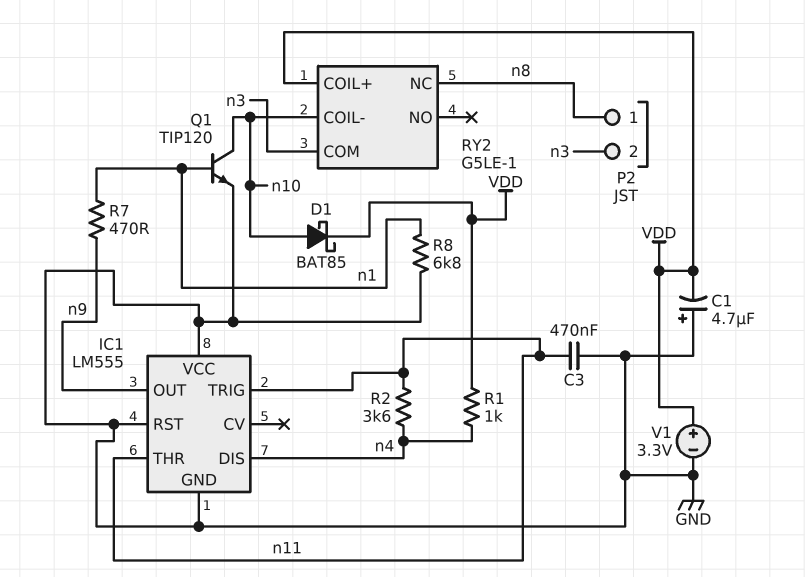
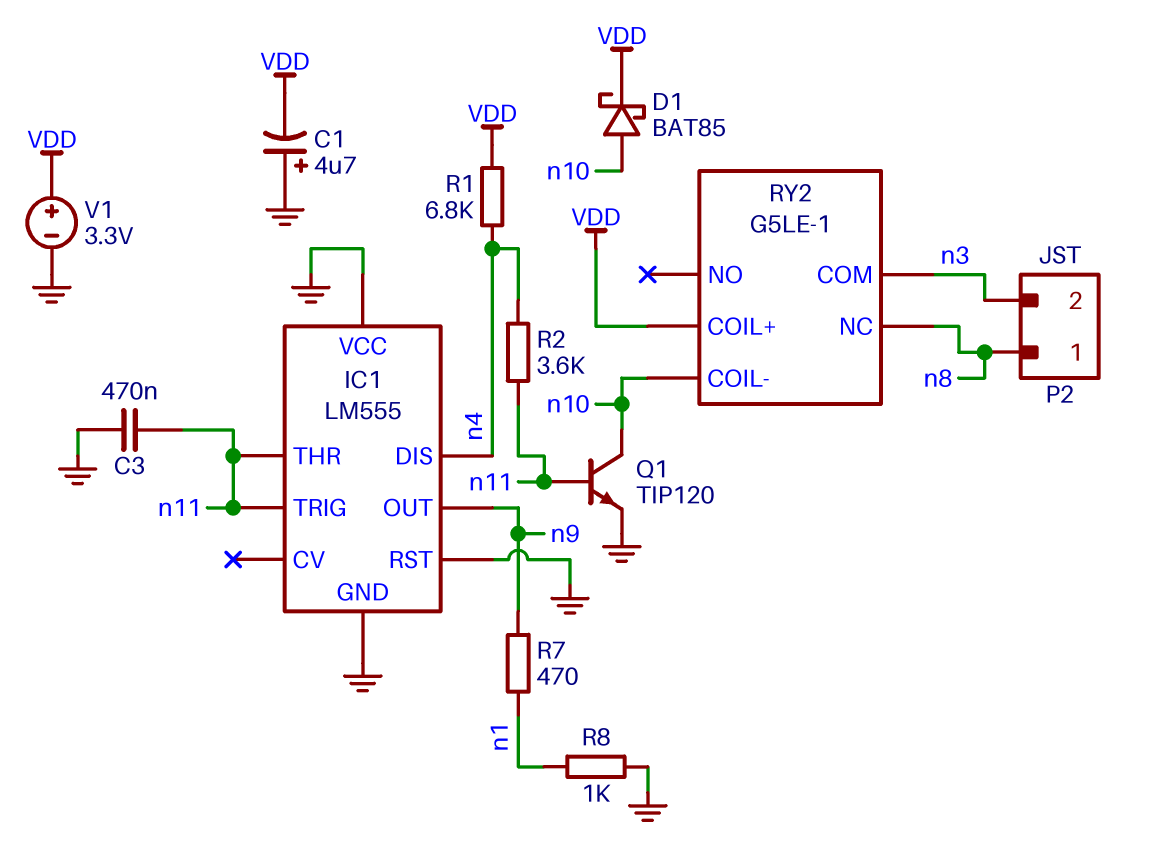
Q1: NPN TIP120 (B n1, C n10, E GND) -> NPN TIP120 (B n11, C n10, E GND)
R1: 1k (VDD, n4) -> 6.8k (VDD, n4)
R8: 6.8k (GND, n1) -> 1k (GND, n1)

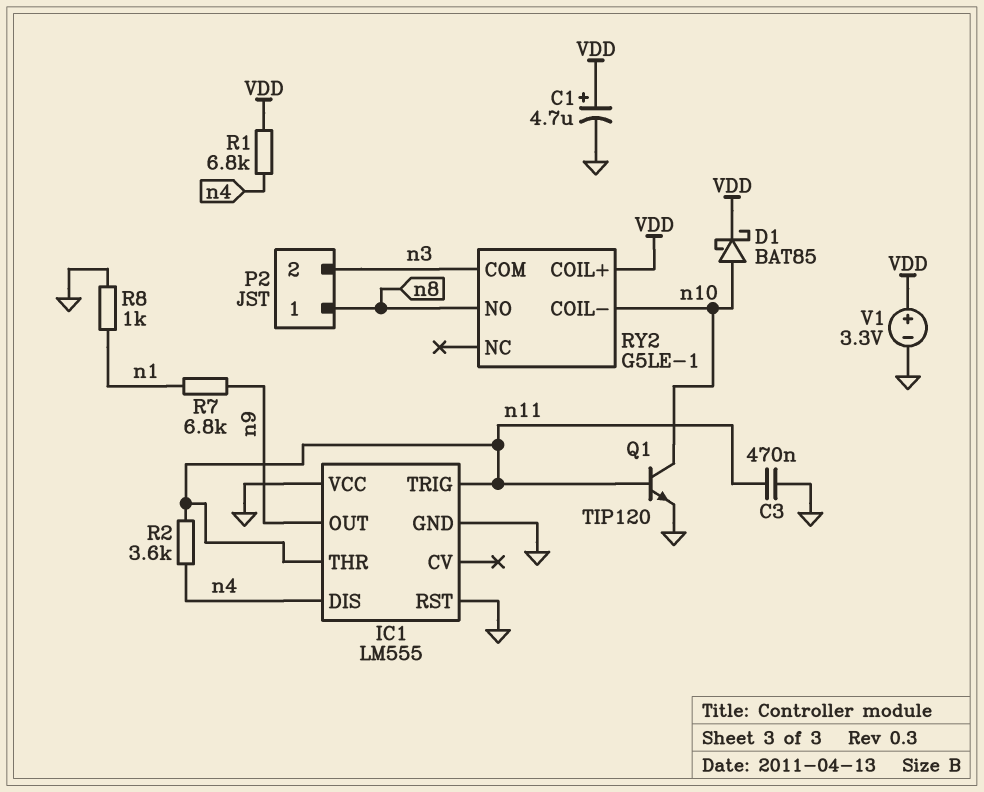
C1: 4.7uF (plus GND, minus VDD) -> 4.7uF (plus VDD, minus GND)
R7: 470 (n1, n9) -> 6.8k (n1, n9)
RY2 pin NC: n8 -> none
RY2 pin NO: none -> n8

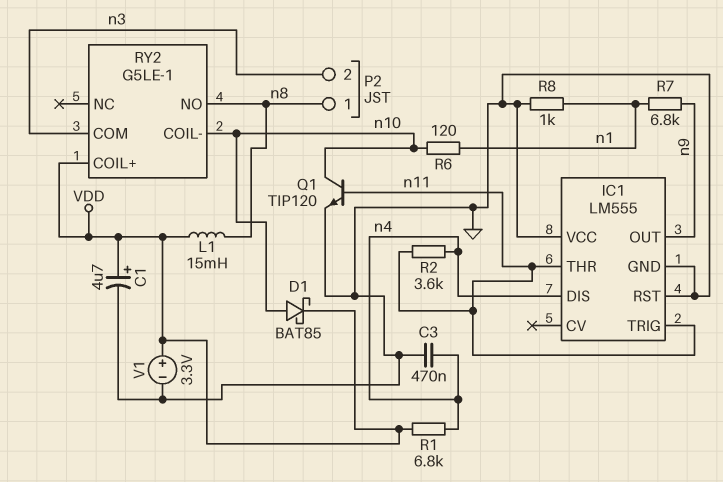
C3: 470nF (GND, n11) -> 470nF (GND, n4)
L1: none -> 15mH (VDD, n8)
R6: none -> 120 (n1, n10)

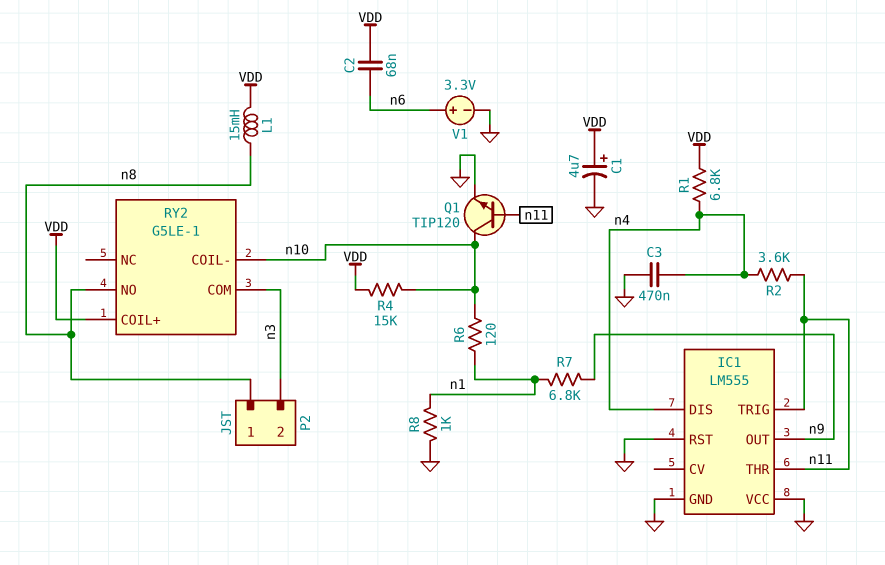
C2: none -> 68nF (VDD, n6)
D1: schottky BAT85 (A n10, K VDD) -> none
R4: none -> 15k (VDD, n10)
V1: 3.3V (plus VDD, minus GND) -> 3.3V (plus n6, minus GND)

